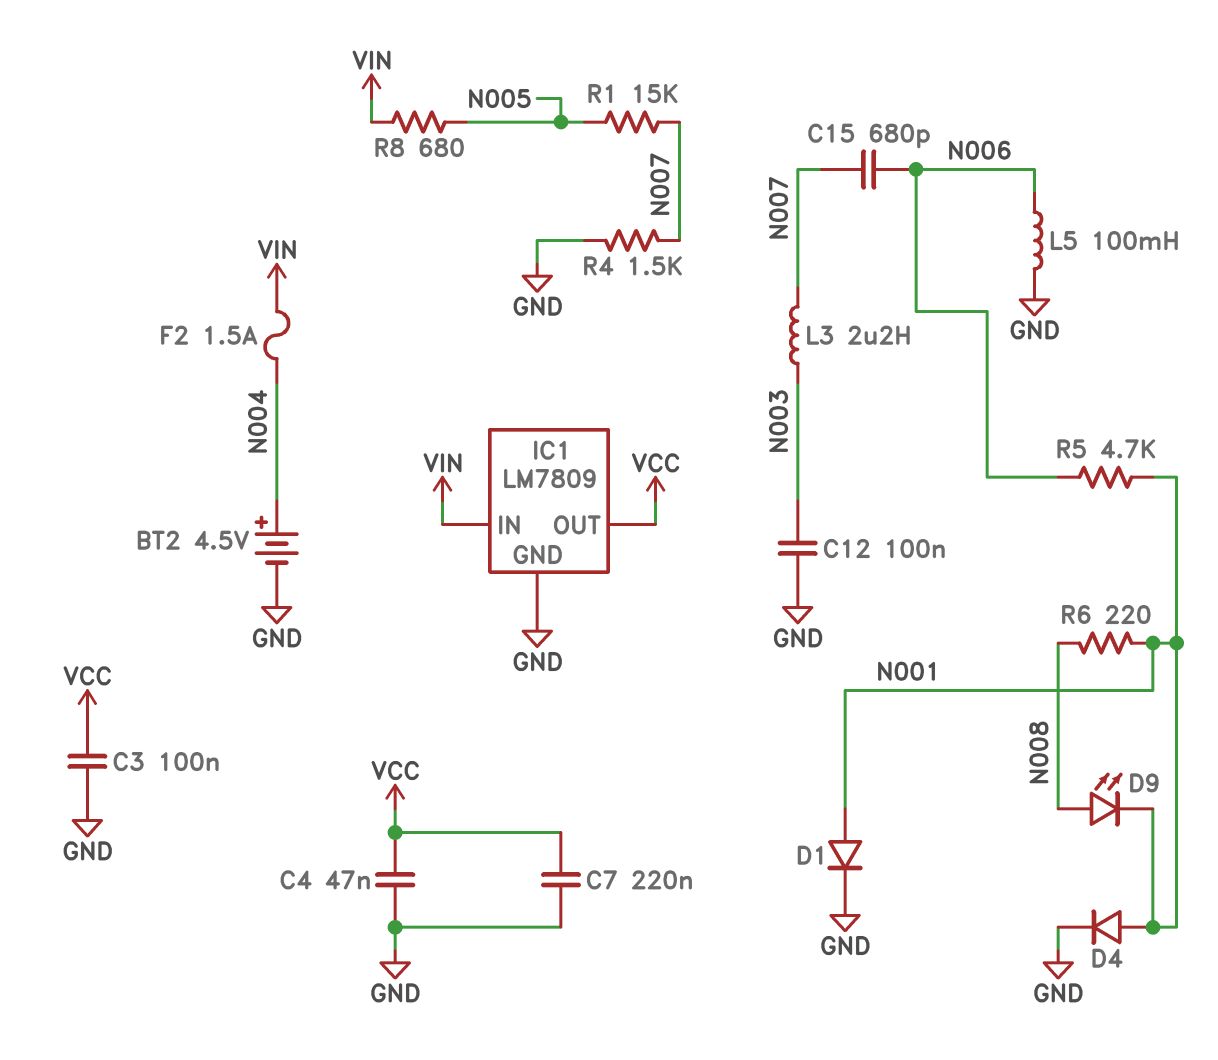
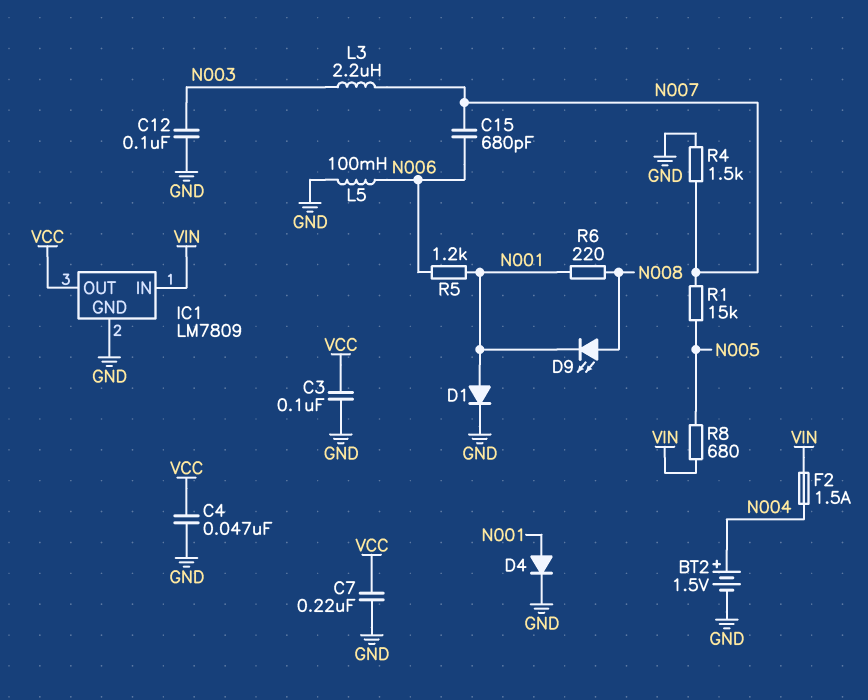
BT2: 4.5V (plus N004, minus GND) -> 1.5V (plus N004, minus GND)
R5: 4.7k (N001, N006) -> 1.2k (N001, N006)

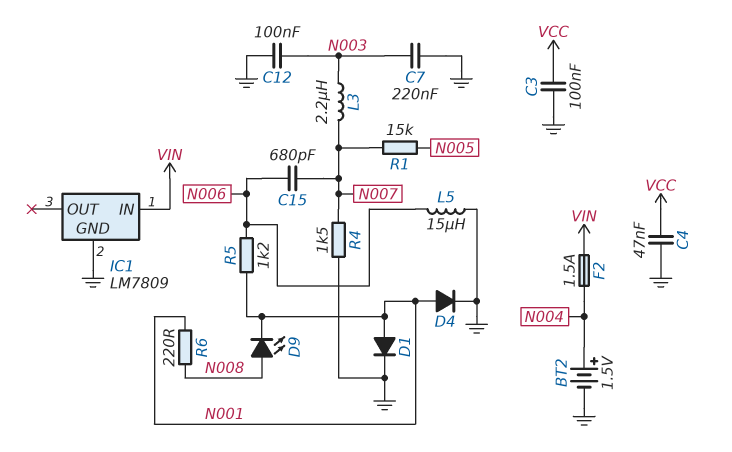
C7: 220nF (GND, VCC) -> 220nF (GND, N003)
IC1 pin OUT: VCC -> none
L5: 100mH (GND, N006) -> 15uH (GND, N006)
R8: 680 (N005, VIN) -> none

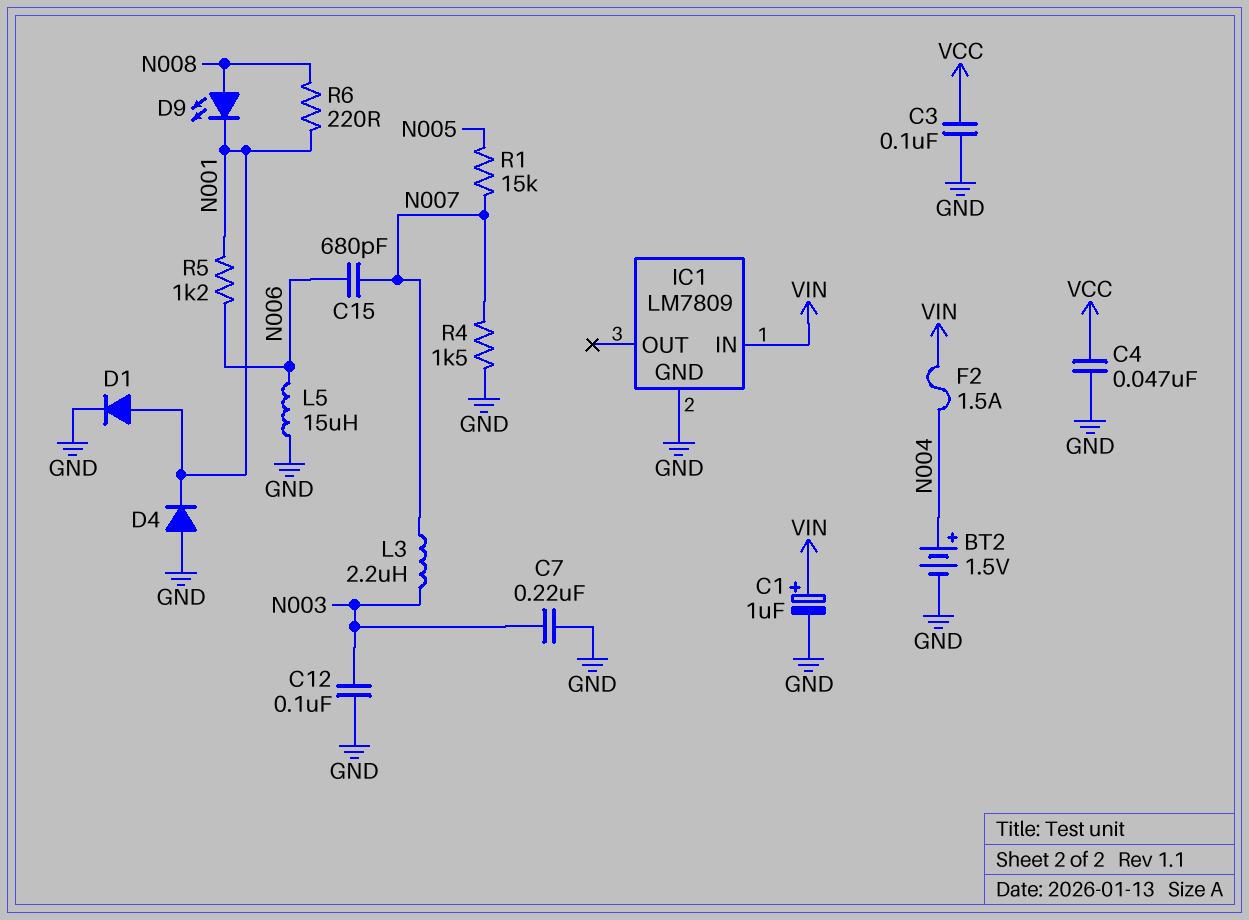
C1: none -> 1uF (plus VIN, minus GND)
D4: diode (A N001, K GND) -> diode (A GND, K N001)

